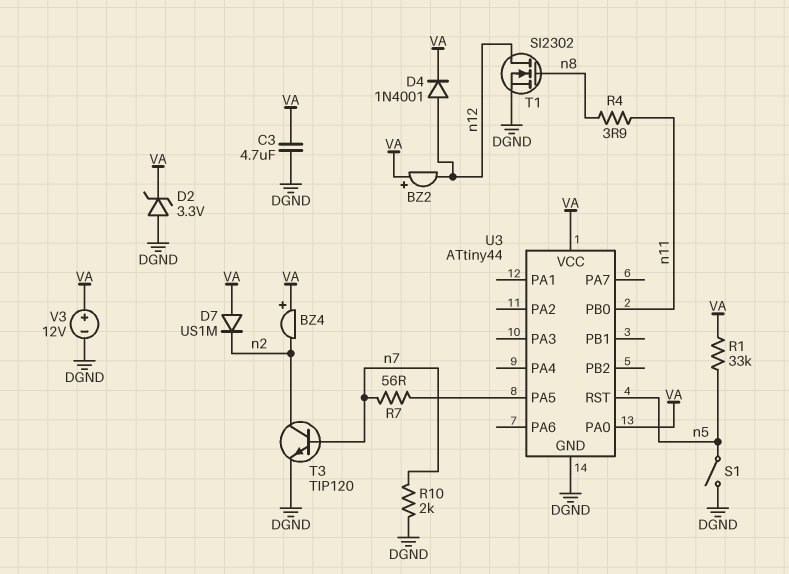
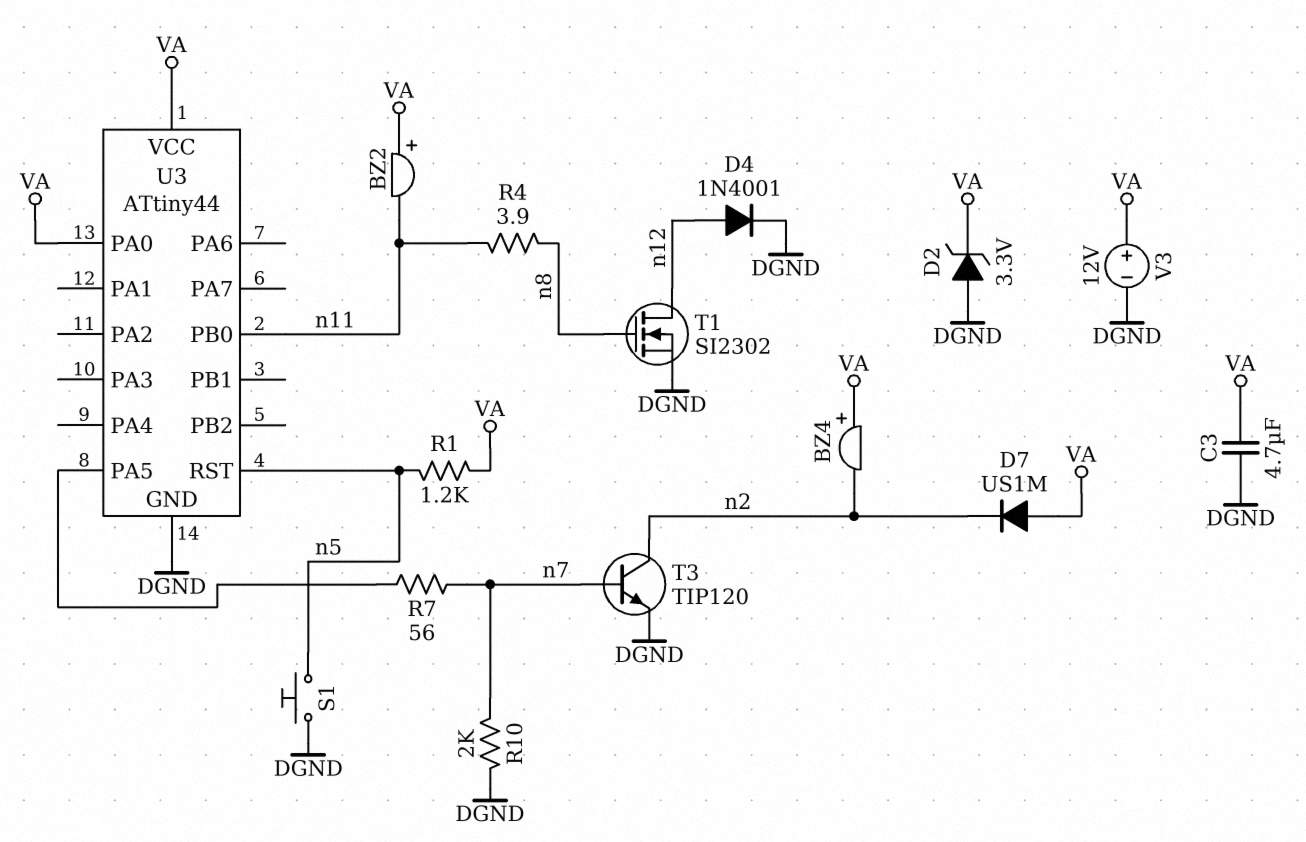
BZ2: buzzer (plus VA, minus n12) -> buzzer (plus VA, minus n11)
D4: diode 1N4001 (A n12, K VA) -> diode 1N4001 (A n12, K DGND)
R1: 33k (VA, n5) -> 1.2k (VA, n5)
S1: switch (DGND, n5) -> button (DGND, n5)

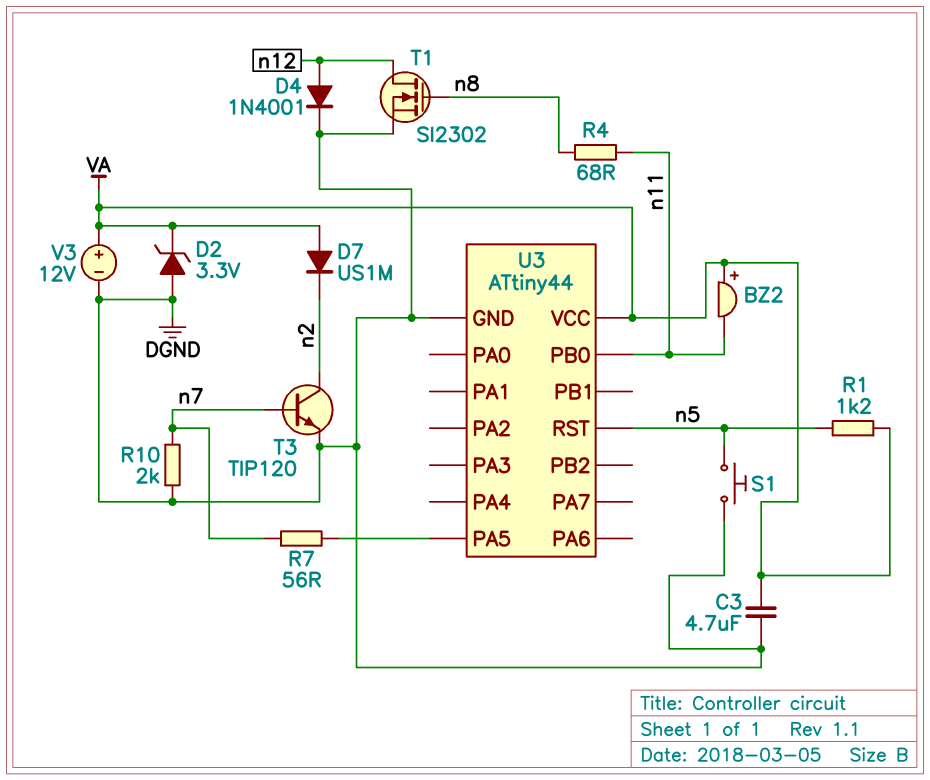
BZ4: buzzer (plus VA, minus n2) -> none
R4: 3.9 (n8, n11) -> 68 (n8, n11)
U3 pin PA0: VA -> none

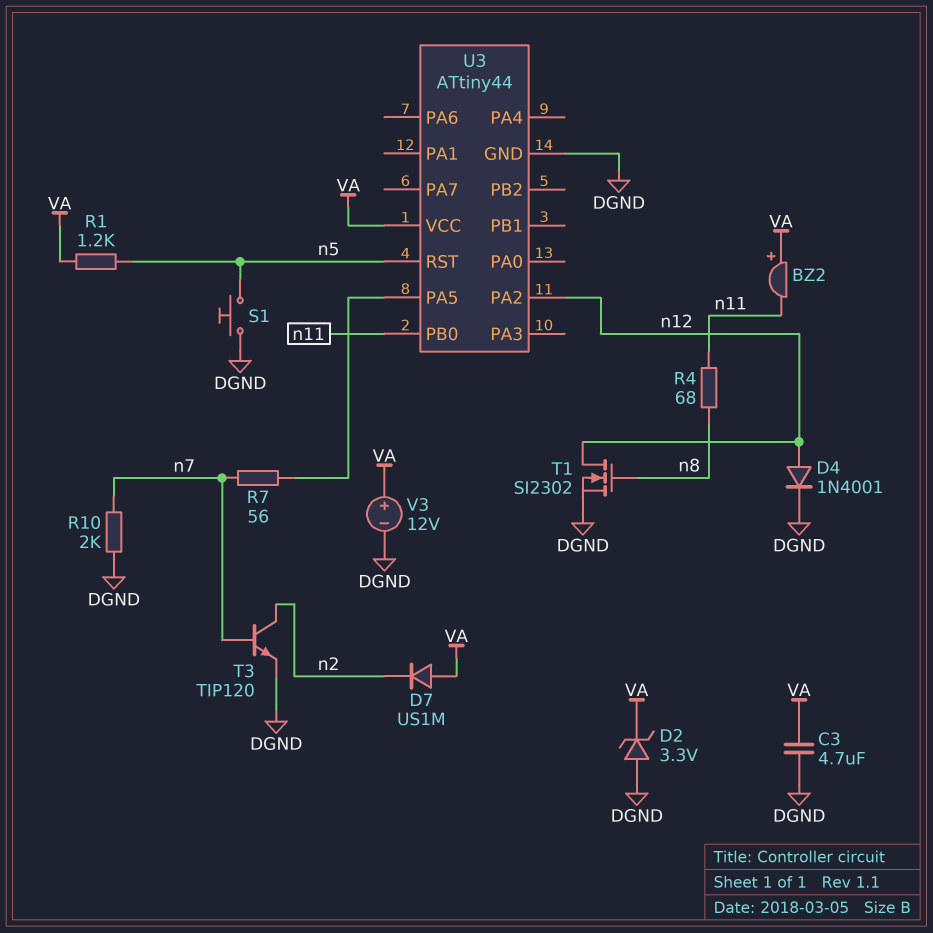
U3 pin PA2: none -> n12

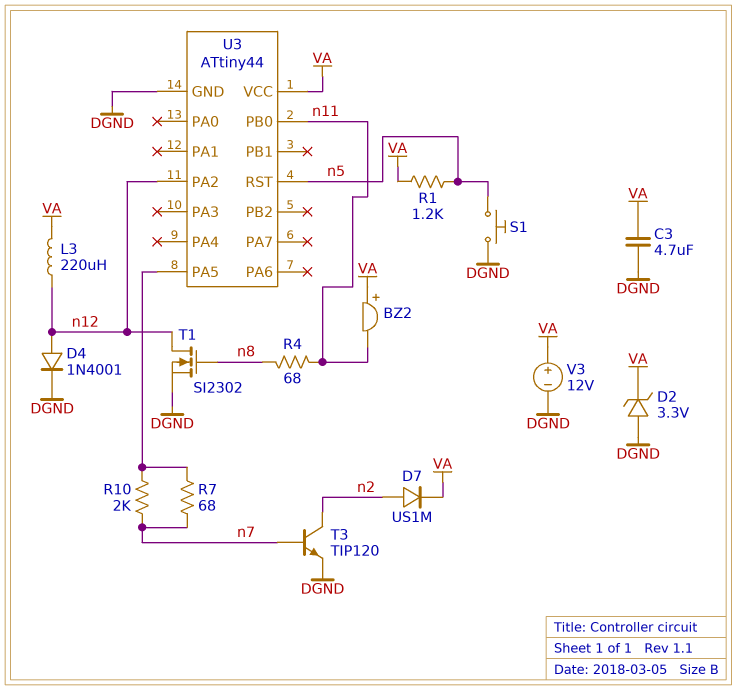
D7: diode US1M (A VA, K n2) -> diode US1M (A n2, K VA)
L3: none -> 220uH (VA, n12)
R7: 56 (U3/PA5, n7) -> 68 (U3/PA5, n7)
R10: 2k (DGND, n7) -> 2k (U3/PA5, n7)

